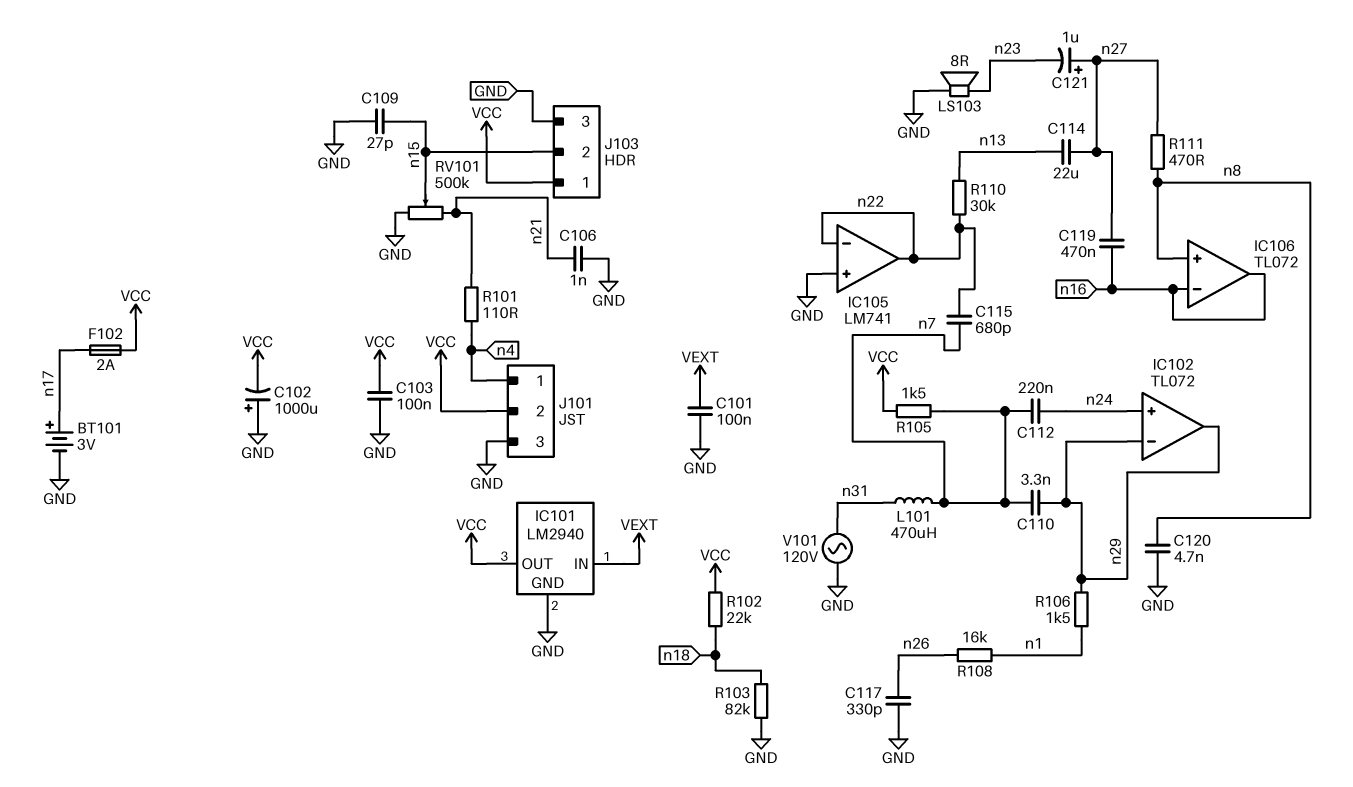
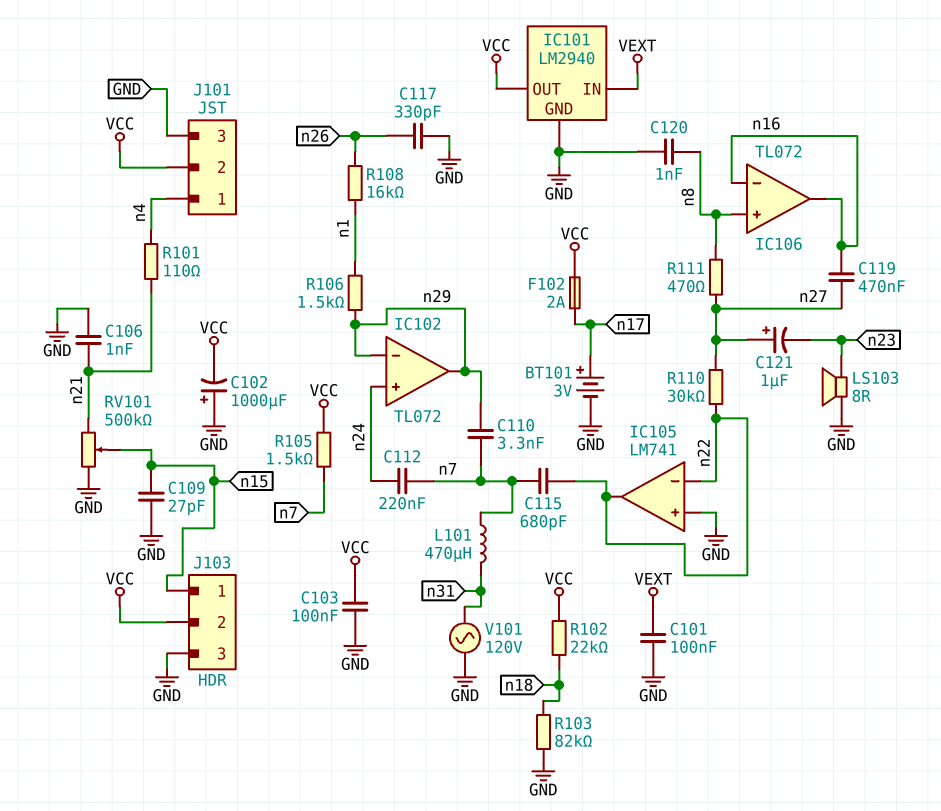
C114: 22uF (n13, n27) -> none
C120: 4.7nF (GND, n8) -> 1nF (GND, n8)
J103 pin 1: VCC -> n15
J103 pin 2: n15 -> VCC
R110: 30k (n13, n22) -> 30k (n22, n27)

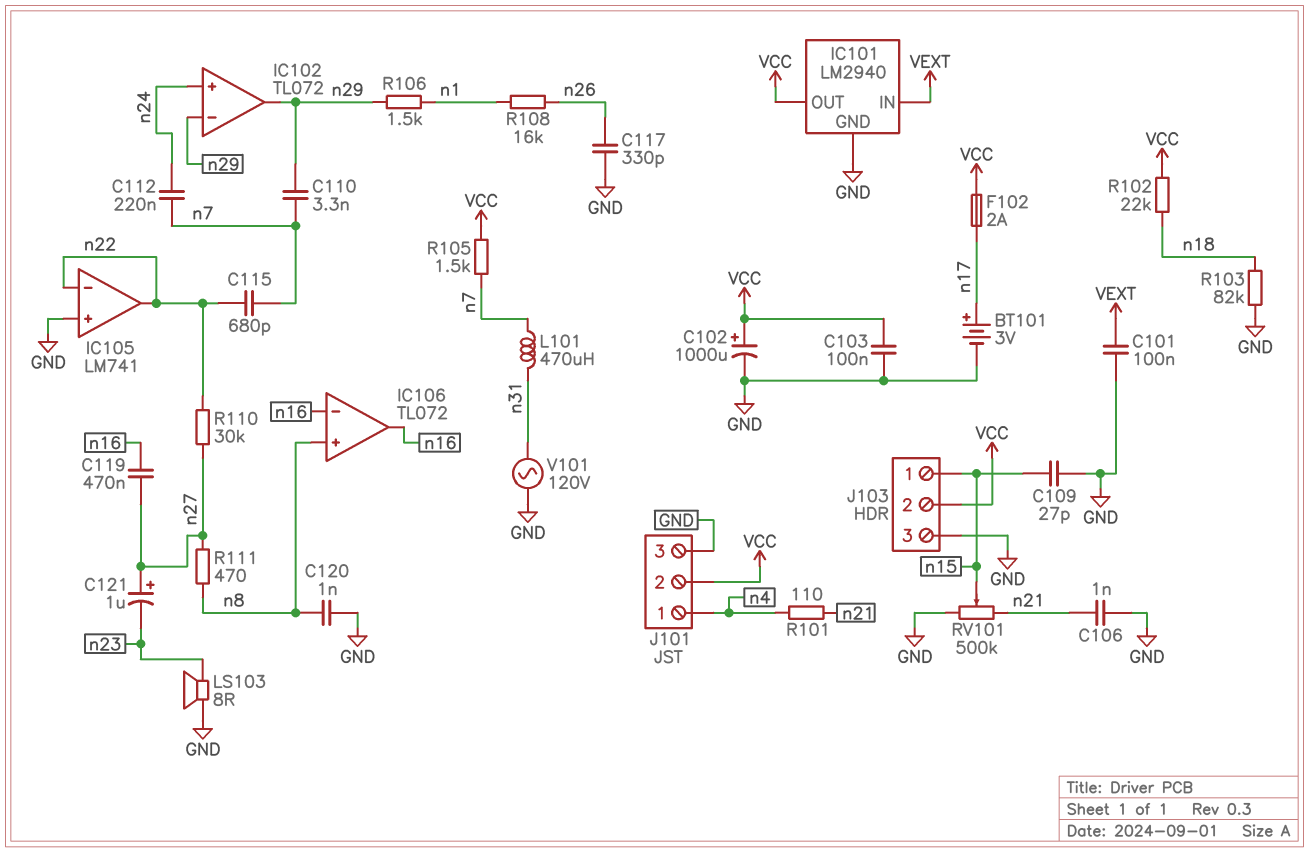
C102: 1000uF (plus GND, minus VCC) -> 1000uF (plus VCC, minus GND)

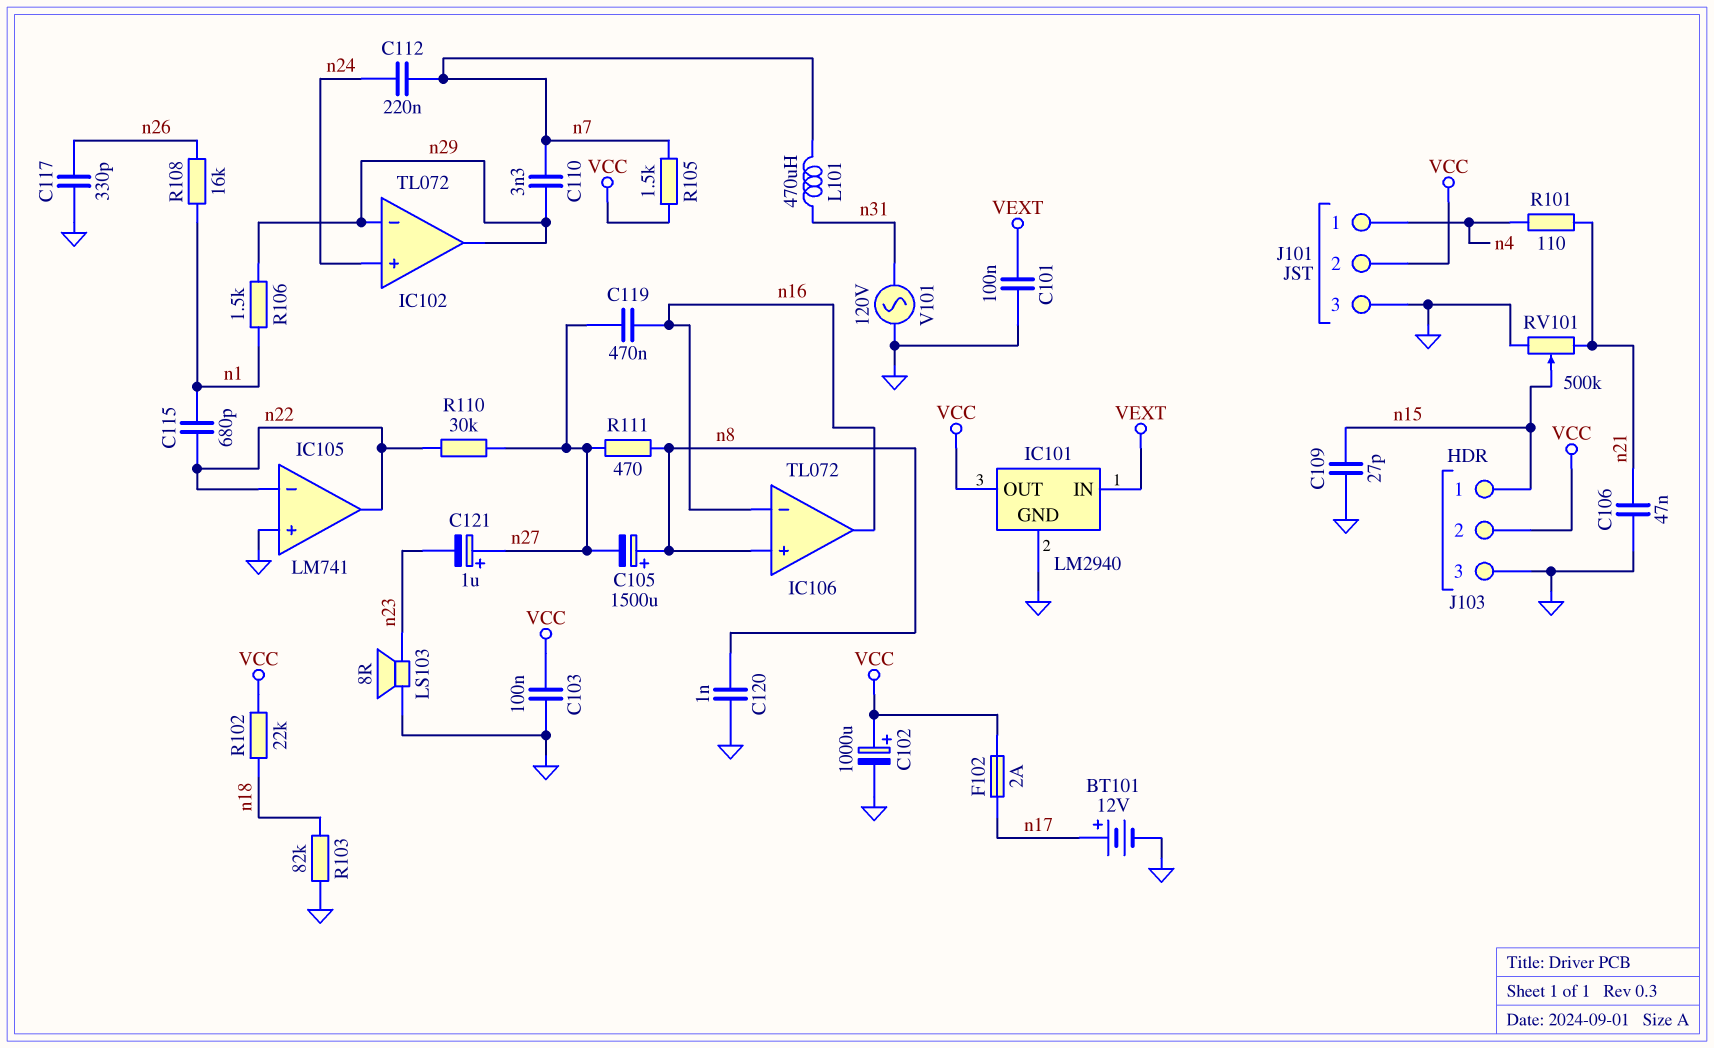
BT101: 3V (plus n17, minus GND) -> 12V (plus n17, minus GND)
C105: none -> 1500uF (plus n8, minus n27)
C106: 1nF (GND, n21) -> 47nF (GND, n21)
C115: 680pF (n7, n22) -> 680pF (n1, n22)

